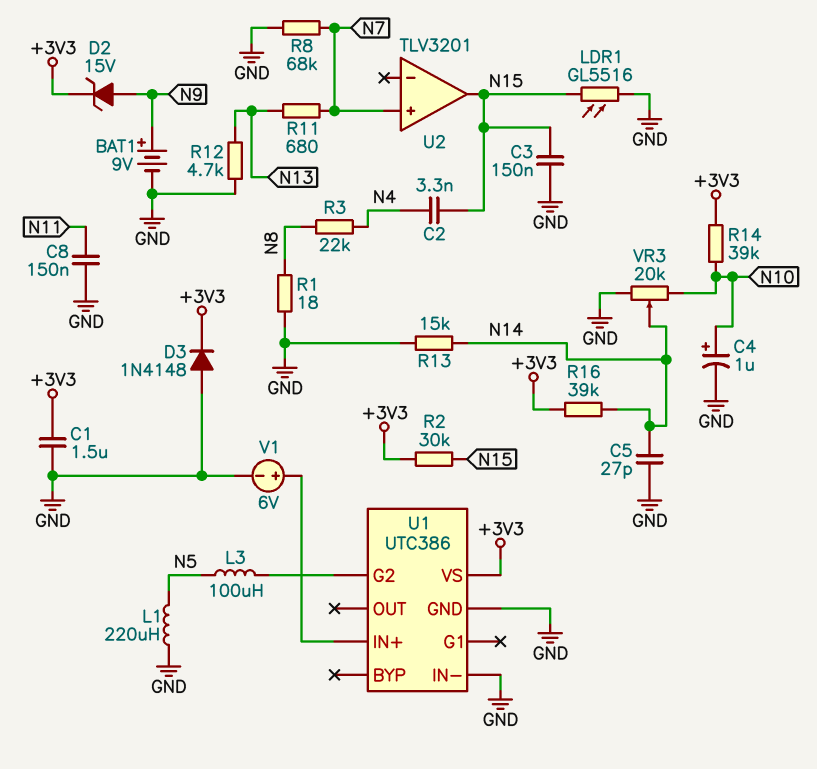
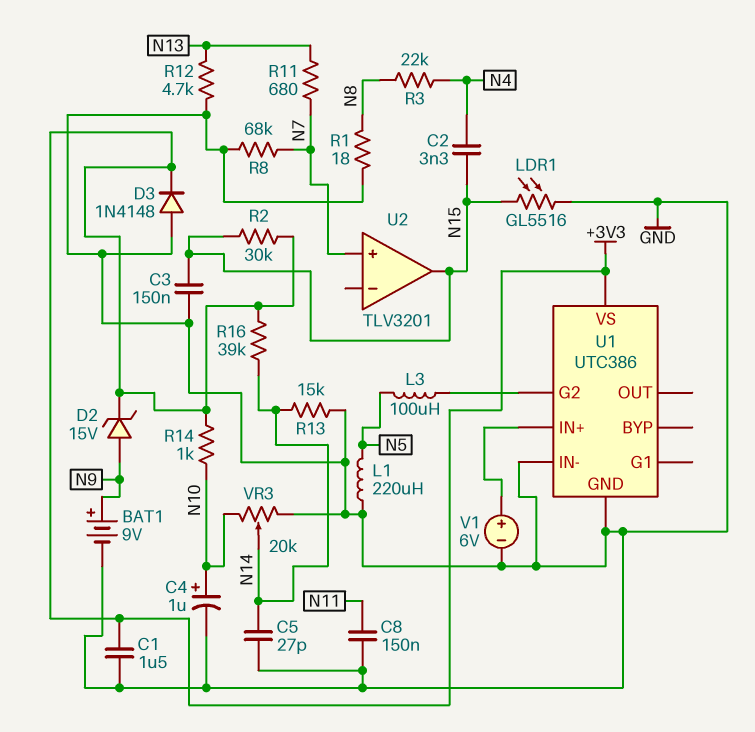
R14: 39k (+3V3, N10) -> 1k (+3V3, N10)

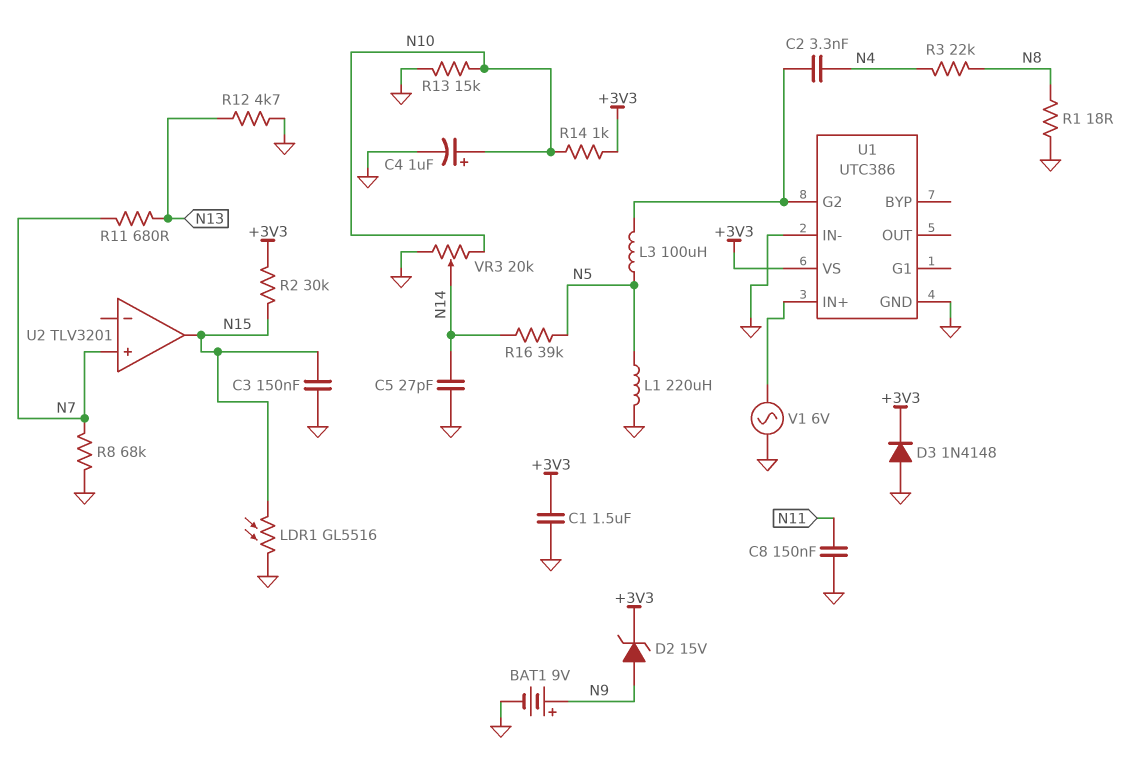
C2: 3.3nF (N4, N15) -> 3.3nF (N4, U1/G2)
R13: 15k (GND, N14) -> 15k (GND, N10)
R16: 39k (+3V3, N14) -> 39k (N5, N14)
V1: 6V (plus U1/IN+, minus GND) -> AC 6V (GND, U1/IN+)

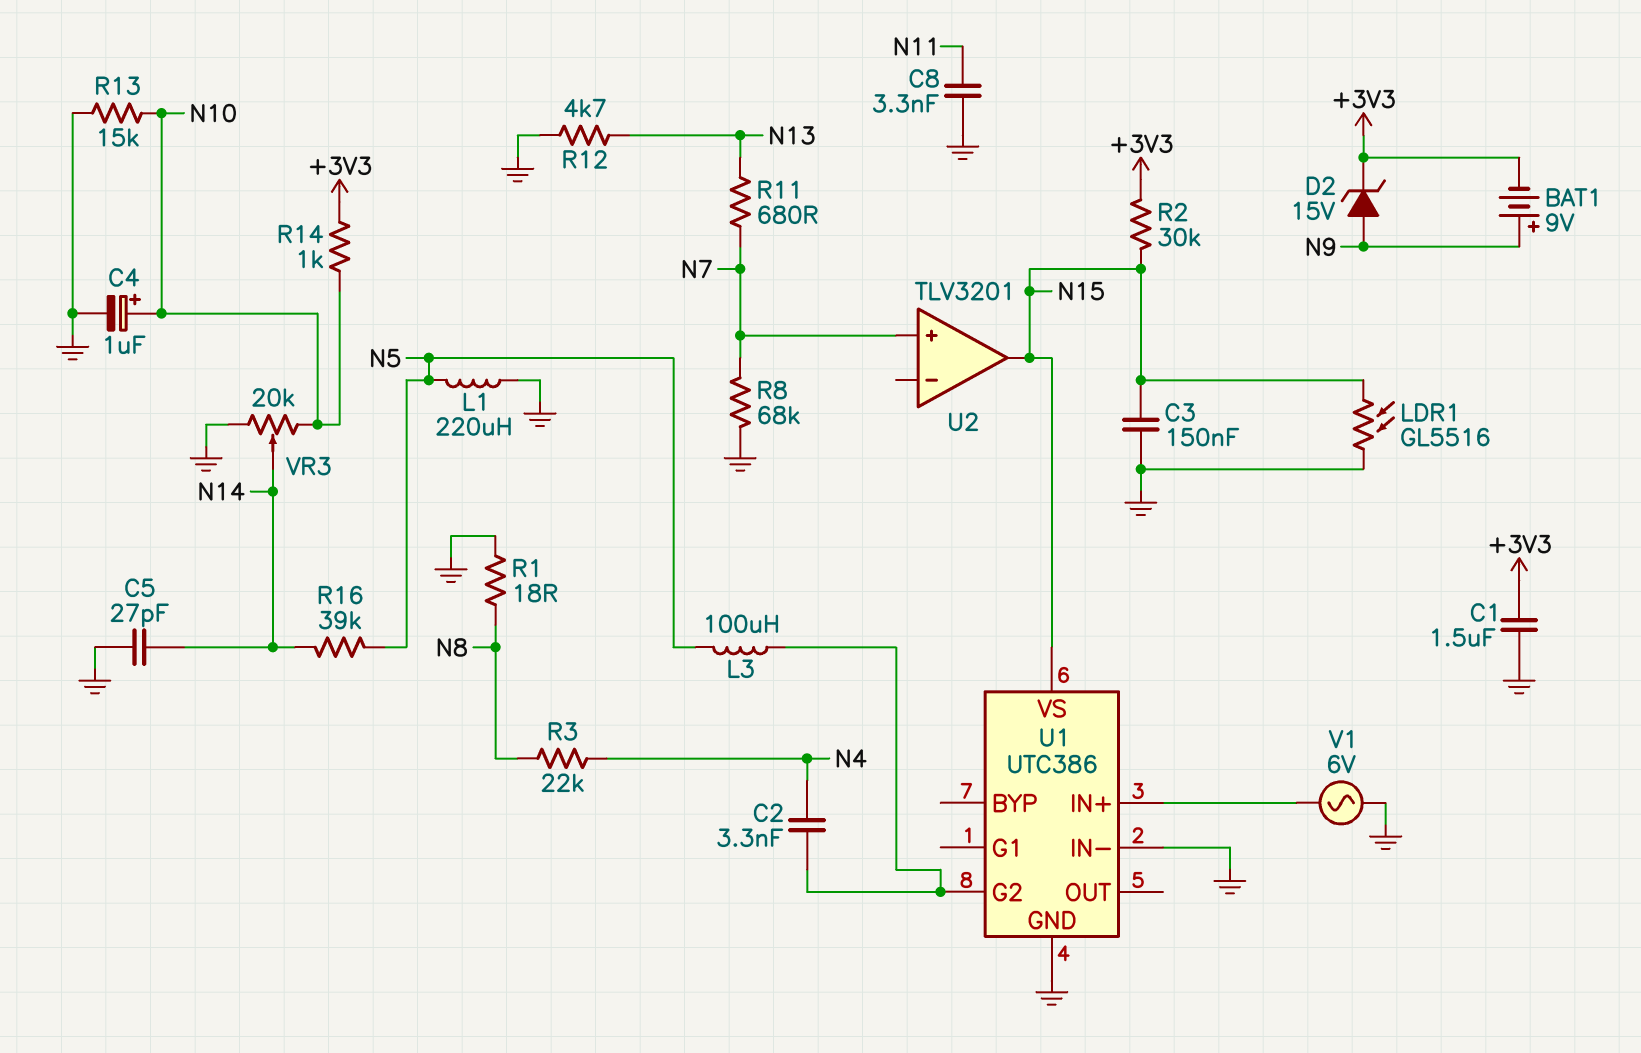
BAT1: 9V (plus N9, minus GND) -> 9V (plus N9, minus +3V3)
C8: 150nF (GND, N11) -> 3.3nF (GND, N11)
D3: diode 1N4148 (A GND, K +3V3) -> none
U1 pin VS: +3V3 -> N15

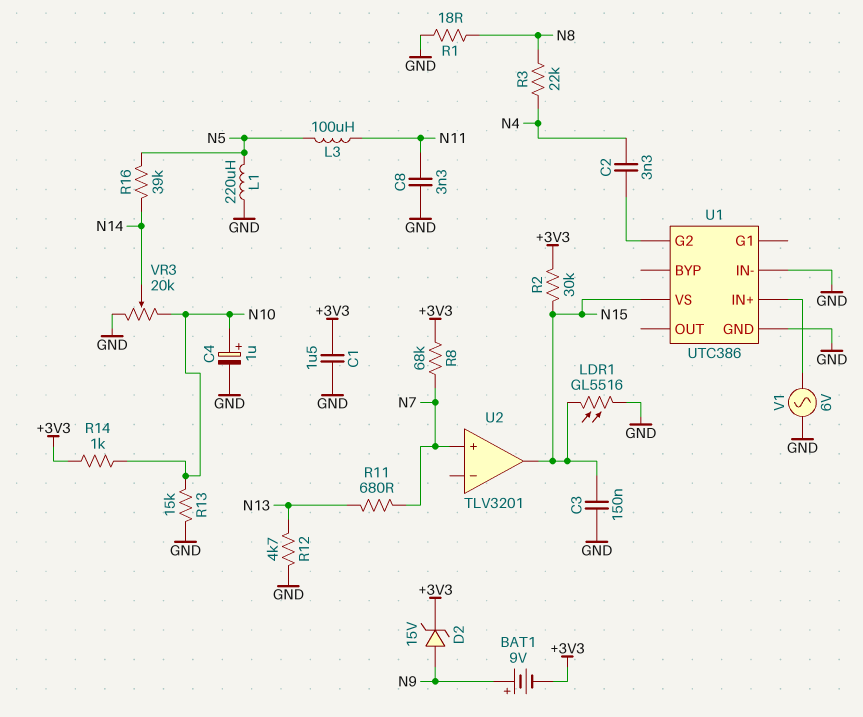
C5: 27pF (GND, N14) -> none
L3: 100uH (N5, U1/G2) -> 100uH (N5, N11)
R8: 68k (GND, N7) -> 68k (+3V3, N7)

